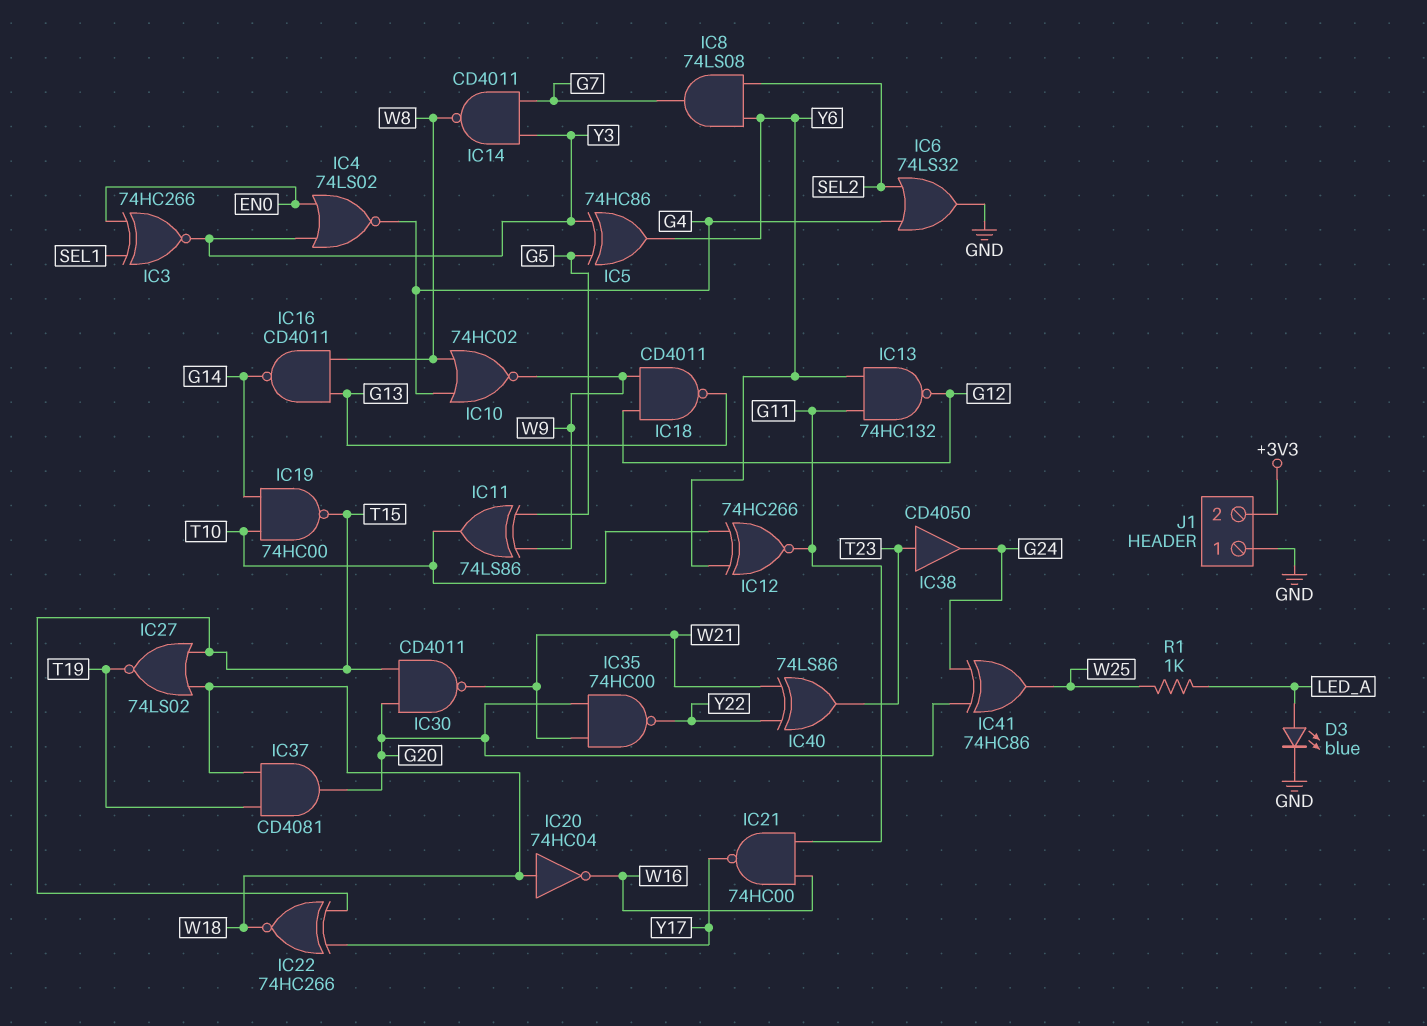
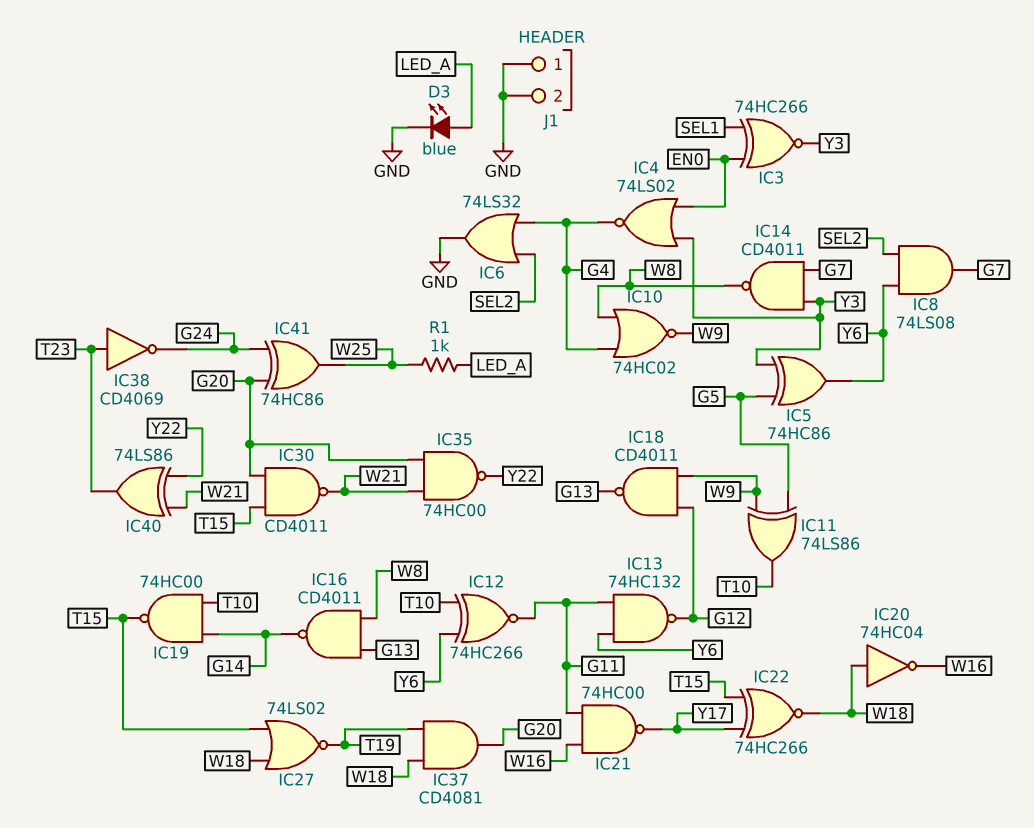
IC38: buffer CD4050 (in T23, out G24) -> NOT CD4069 (in T23, out G24)
J1 pin 2: +3V3 -> GND

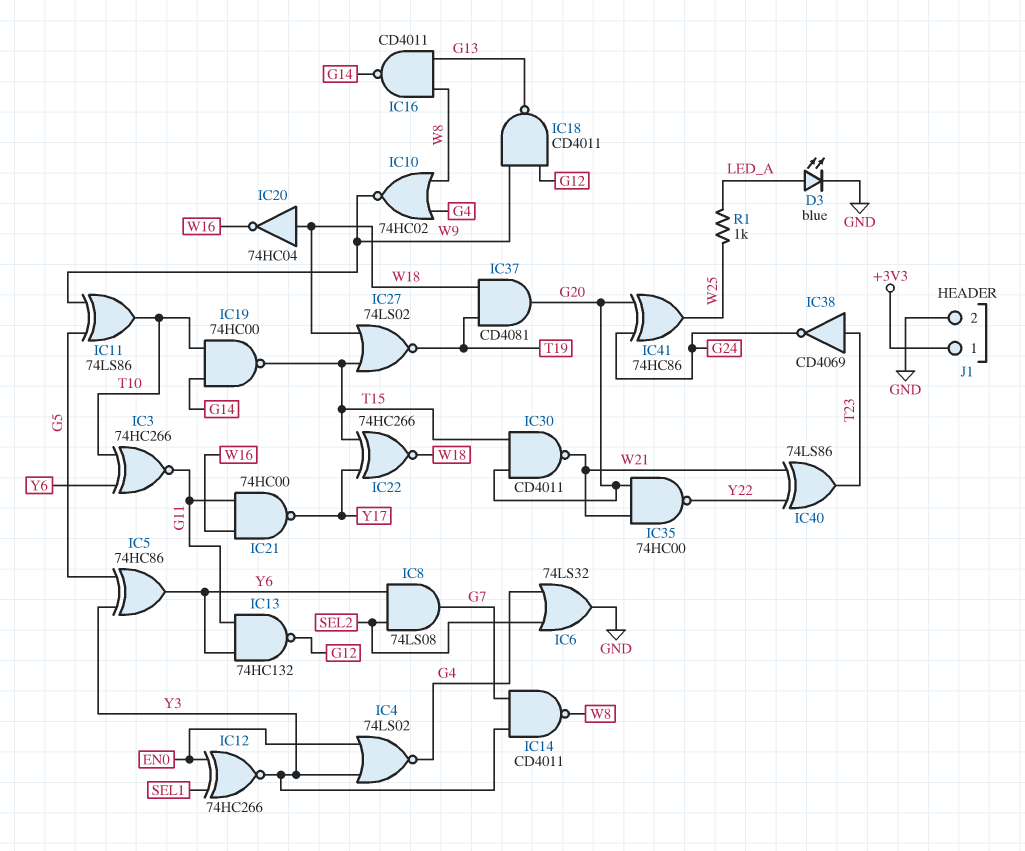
IC3: XNOR 74HC266 (in EN0, in SEL1, out Y3) -> XNOR 74HC266 (in T10, in Y6, out G11)
IC12: XNOR 74HC266 (in T10, in Y6, out G11) -> XNOR 74HC266 (in EN0, in SEL1, out Y3)
J1 pin 1: GND -> +3V3

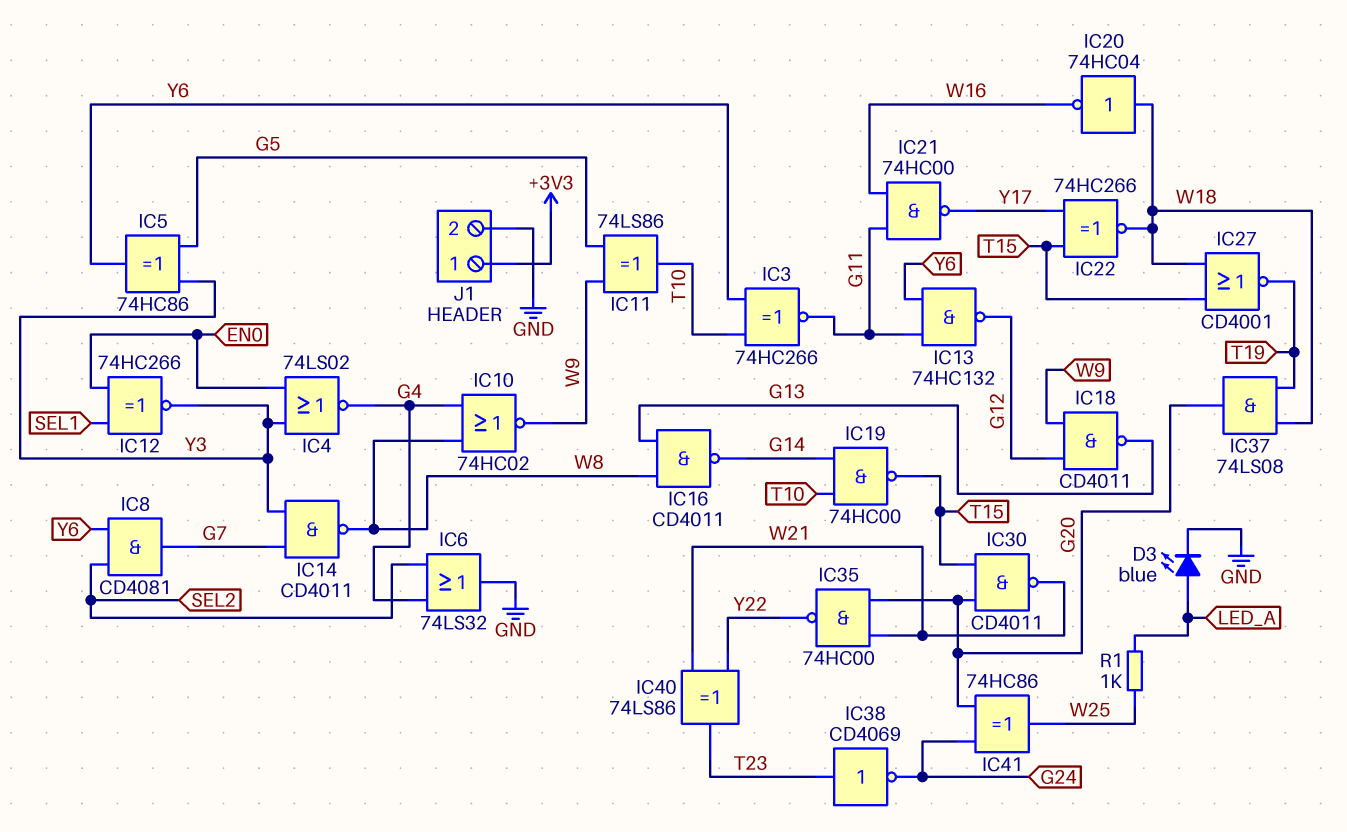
IC8: AND 74LS08 (in SEL2, in Y6, out G7) -> AND CD4081 (in SEL2, in Y6, out G7)
IC27: NOR 74LS02 (in T15, in W18, out T19) -> NOR CD4001 (in T15, in W18, out T19)
IC37: AND CD4081 (in T19, in W18, out G20) -> AND 74LS08 (in T19, in W18, out G20)

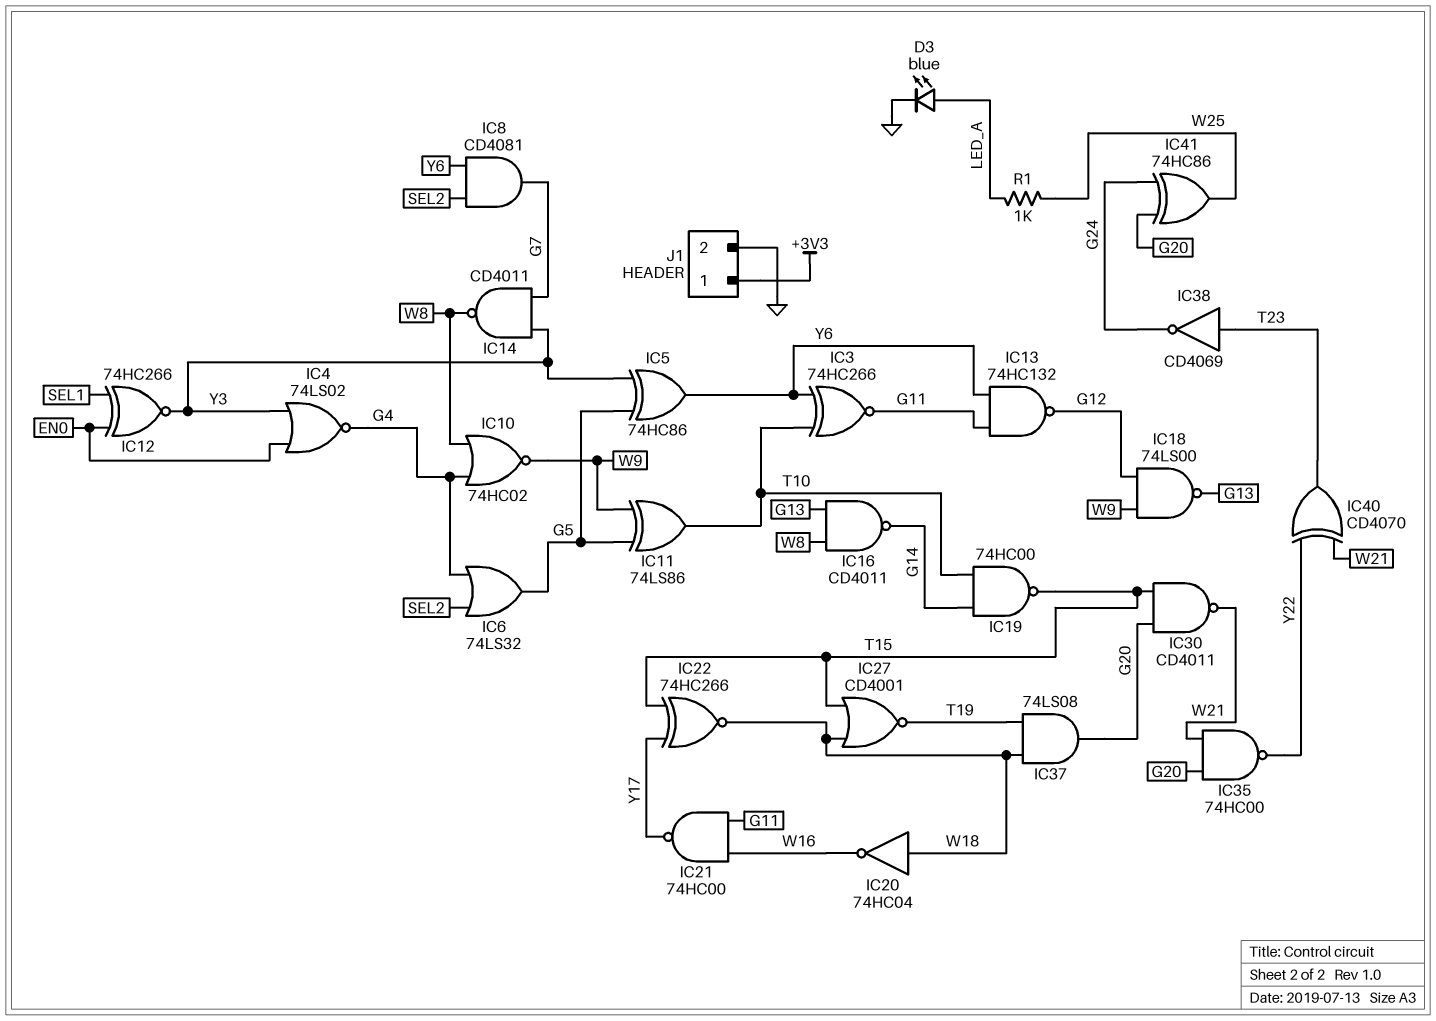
IC6: OR 74LS32 (in G4, in SEL2, out GND) -> OR 74LS32 (in G4, in SEL2, out G5)
IC18: NAND CD4011 (in G12, in W9, out G13) -> NAND 74LS00 (in G12, in W9, out G13)
IC40: XOR 74LS86 (in W21, in Y22, out T23) -> XOR CD4070 (in W21, in Y22, out T23)

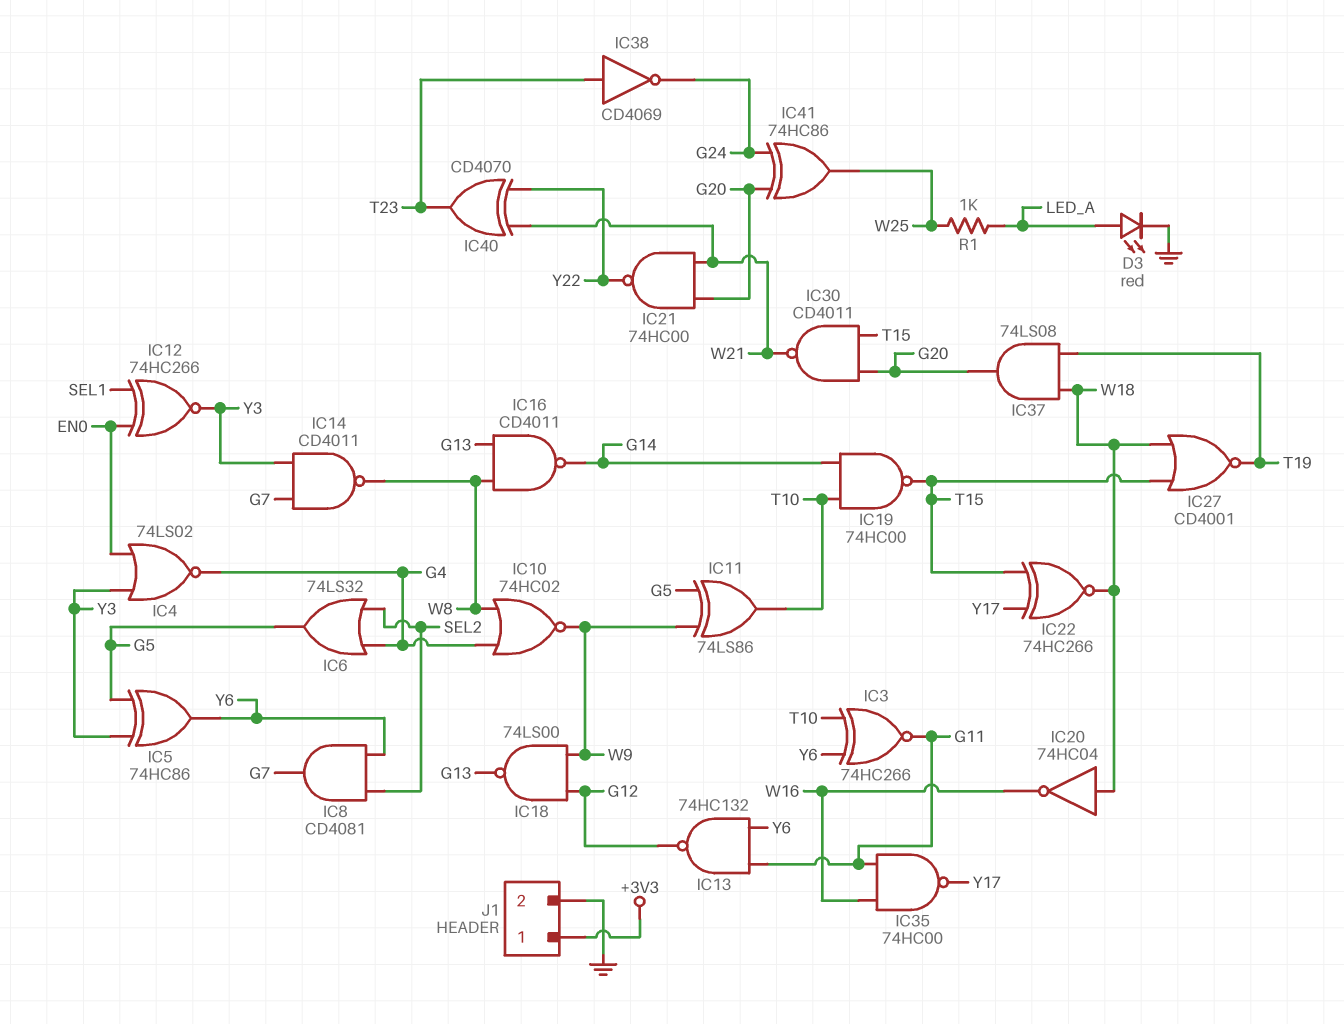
D3: LED blue (A LED_A, K GND) -> LED red (A LED_A, K GND)
IC21: NAND 74HC00 (in G11, in W16, out Y17) -> NAND 74HC00 (in G20, in W21, out Y22)
IC35: NAND 74HC00 (in G20, in W21, out Y22) -> NAND 74HC00 (in G11, in W16, out Y17)

